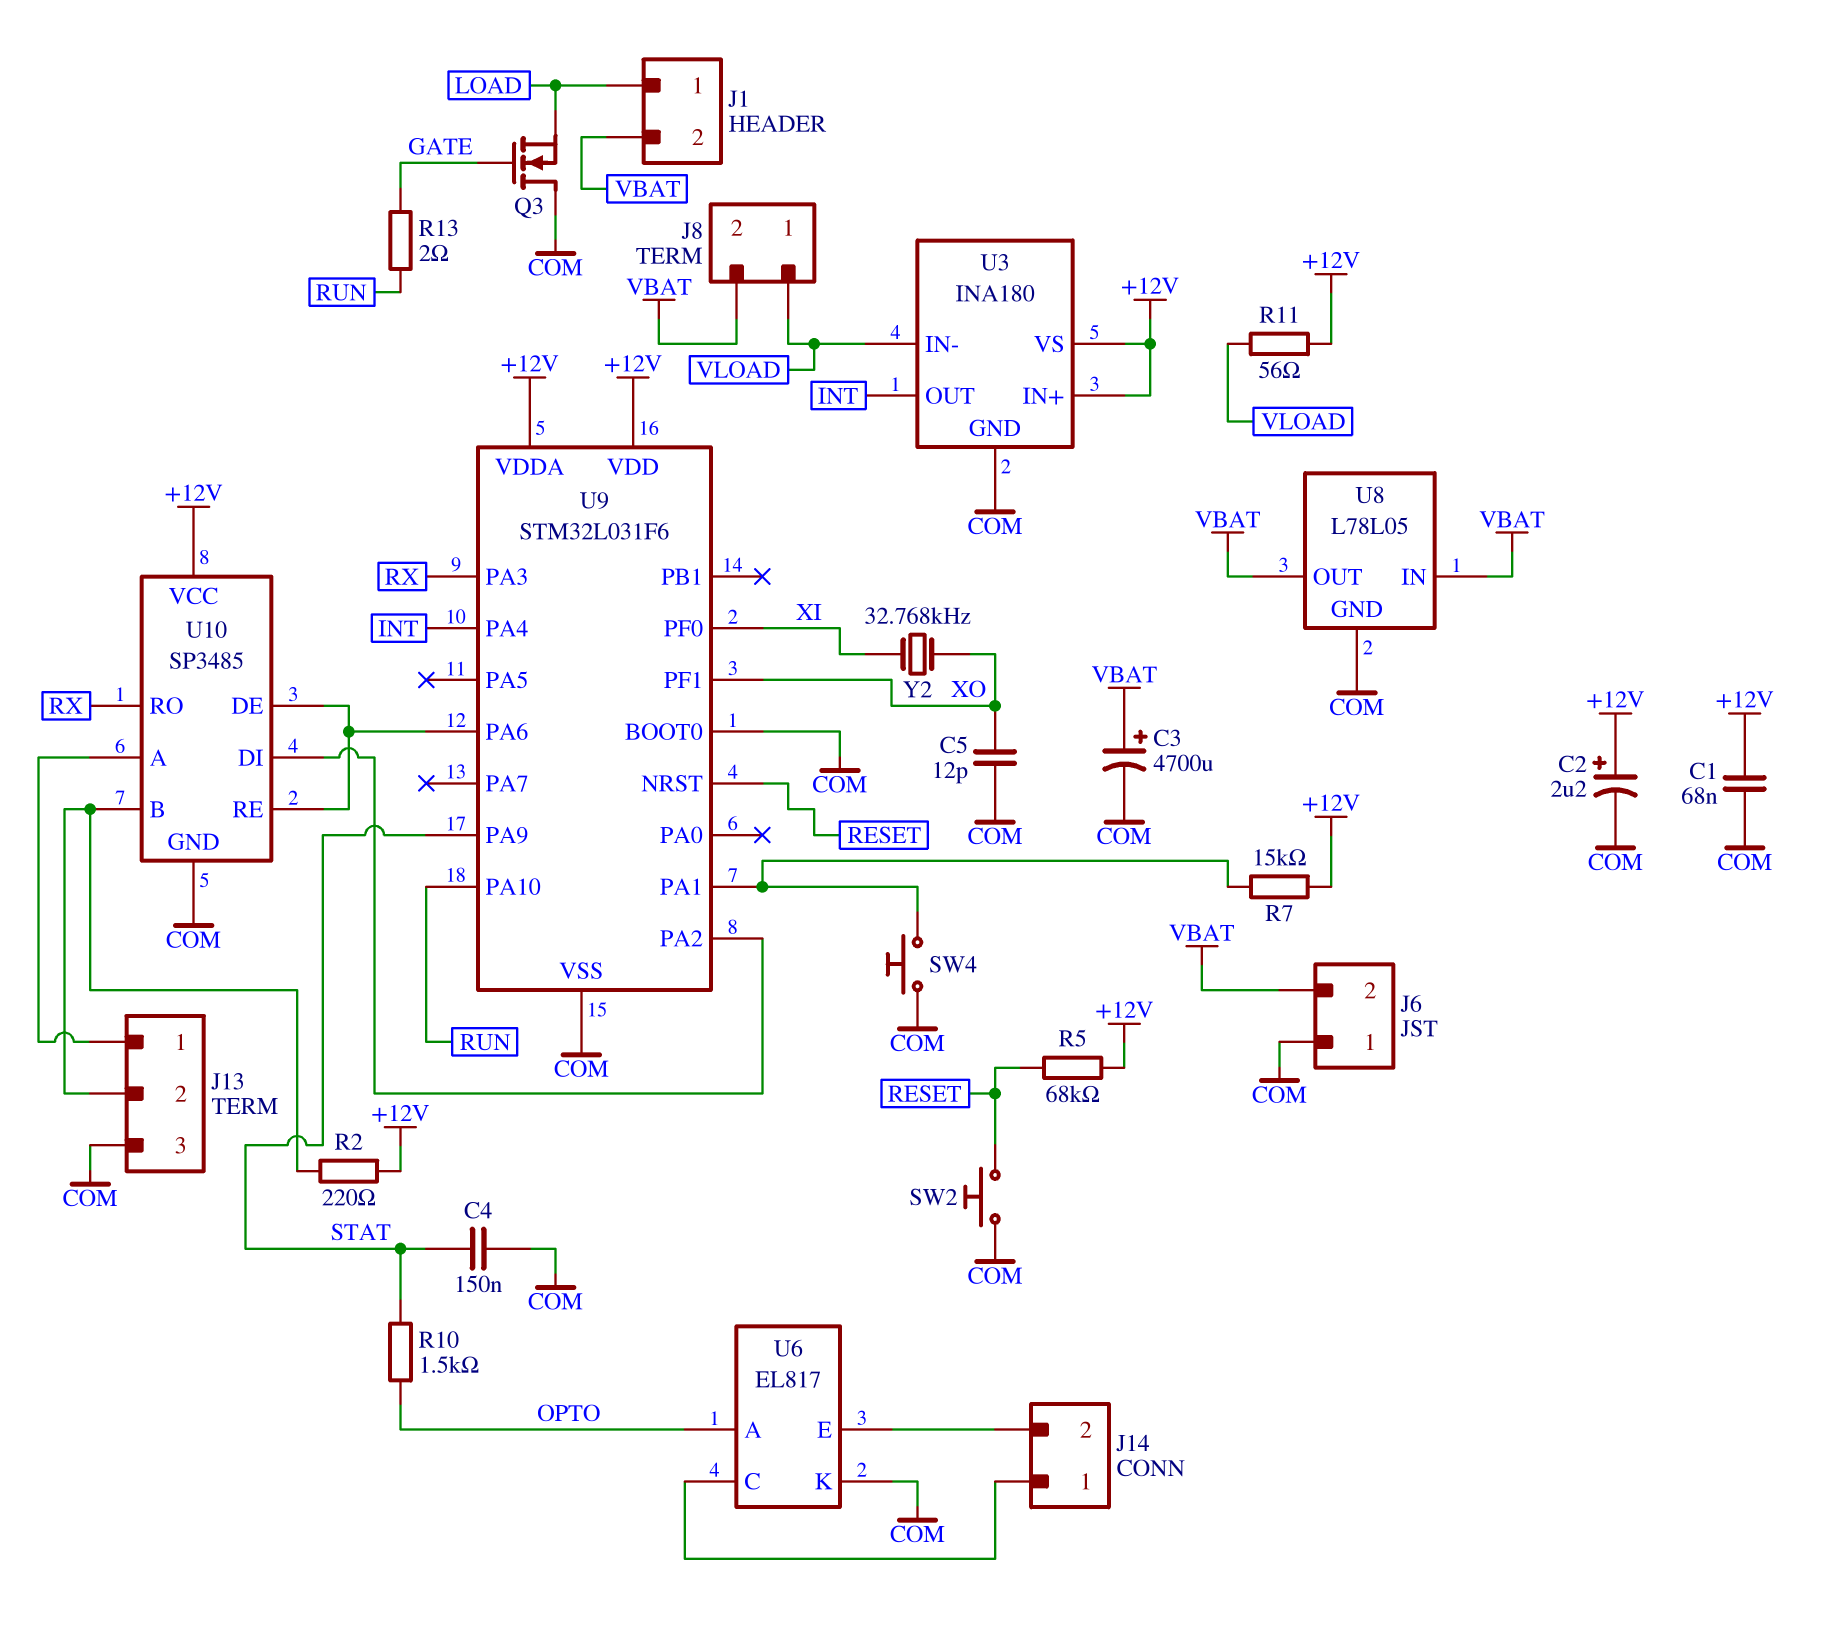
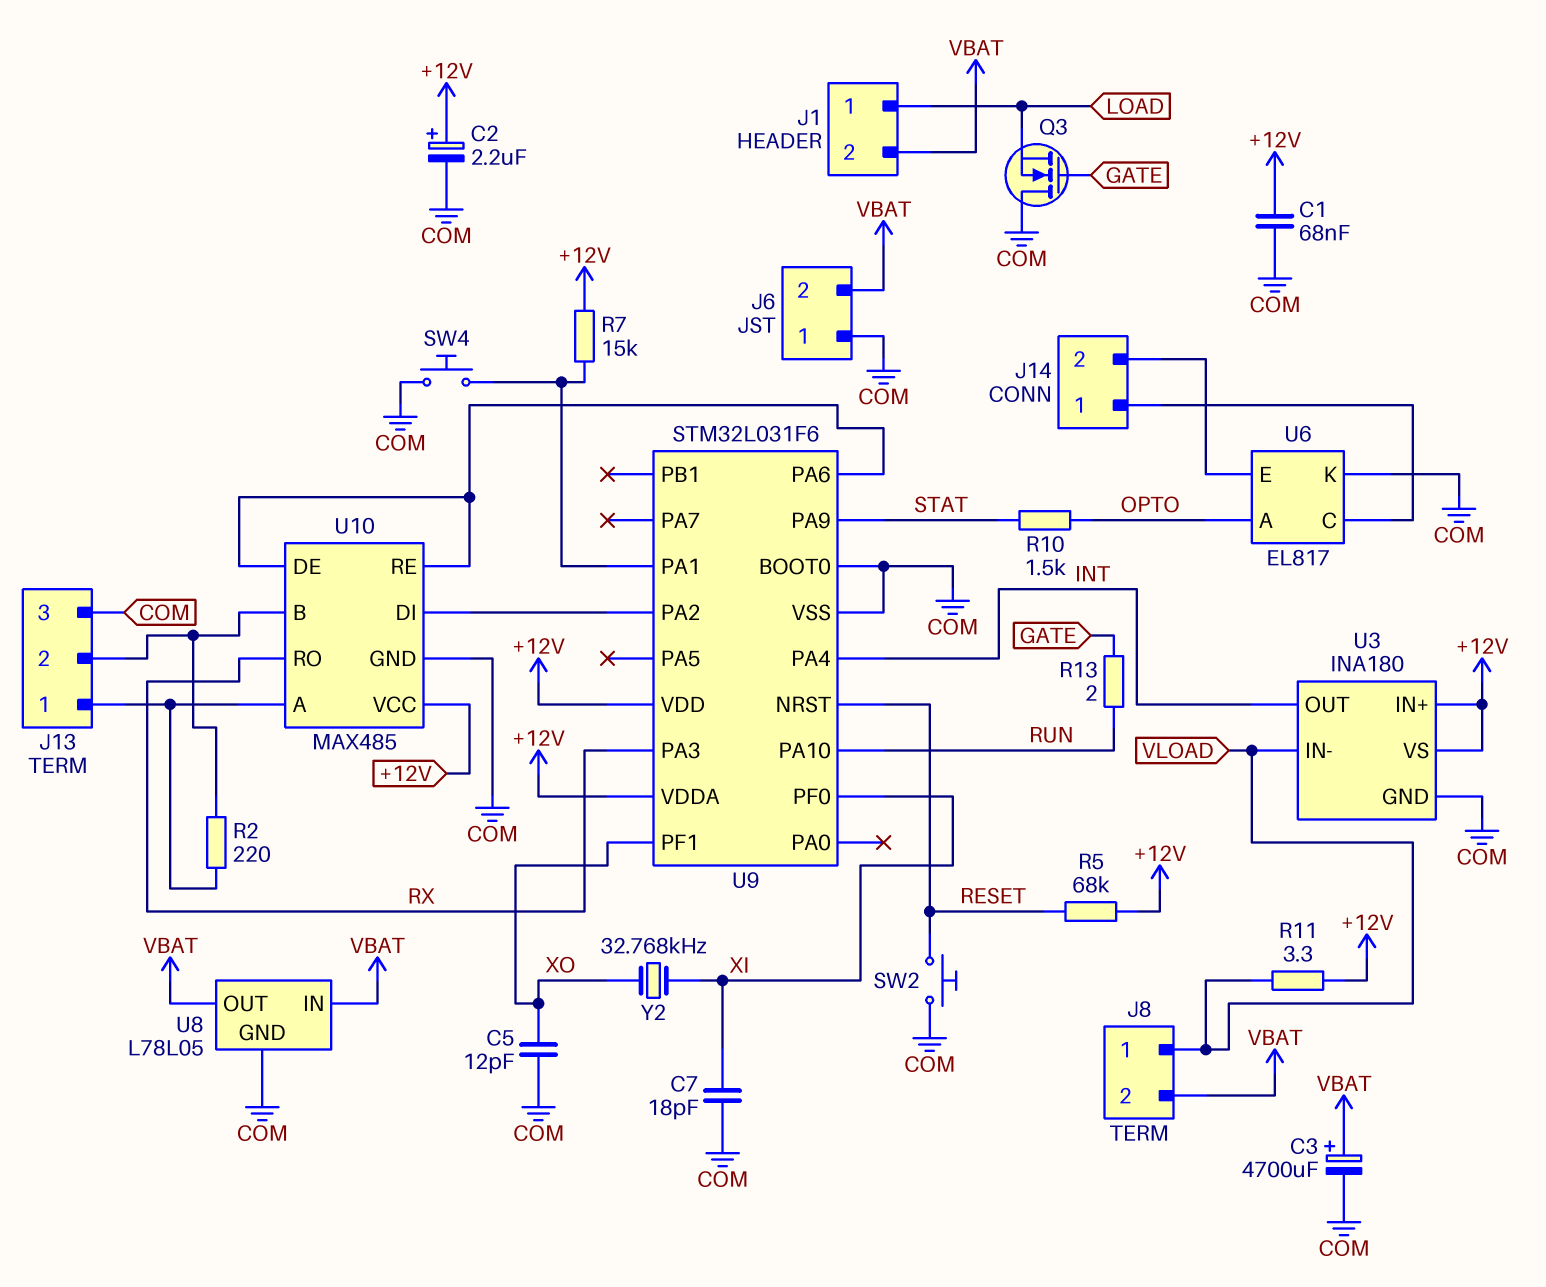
C4: 150nF (COM, STAT) -> none
C7: none -> 18pF (COM, XI)
R2: 220 (+12V, J13/2) -> 220 (J13/1, J13/2)
R11: 56 (+12V, VLOAD) -> 3.3 (+12V, VLOAD)
U10: SP3485 -> MAX485

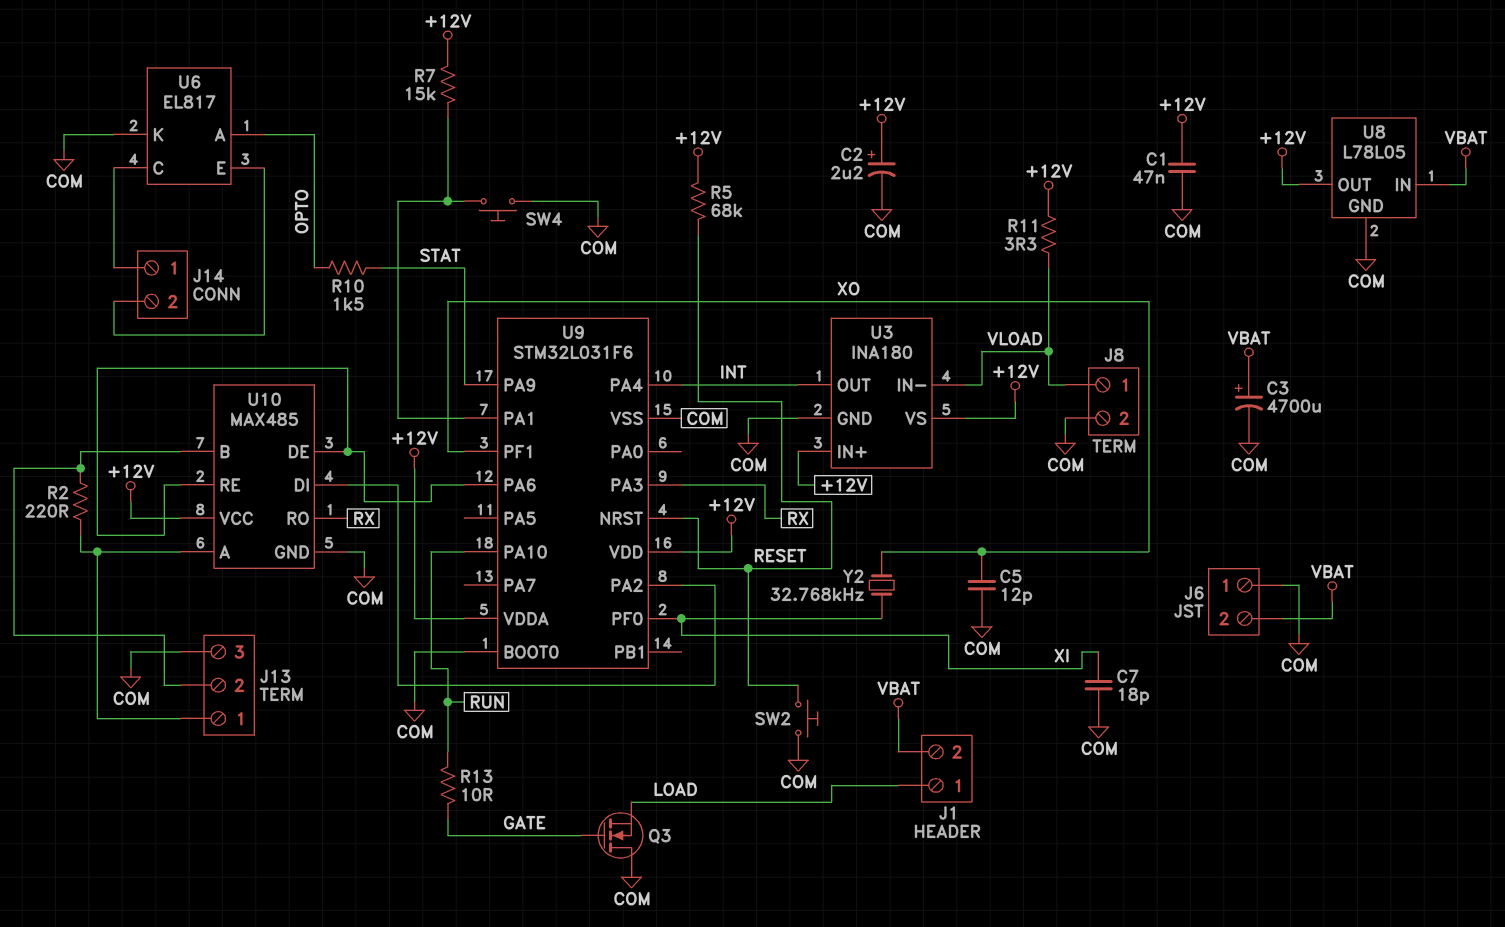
C1: 68nF (+12V, COM) -> 47nF (+12V, COM)
J8 pin 2: VBAT -> COM
R13: 2 (GATE, RUN) -> 10 (GATE, RUN)
U8 pin OUT: VBAT -> +12V

